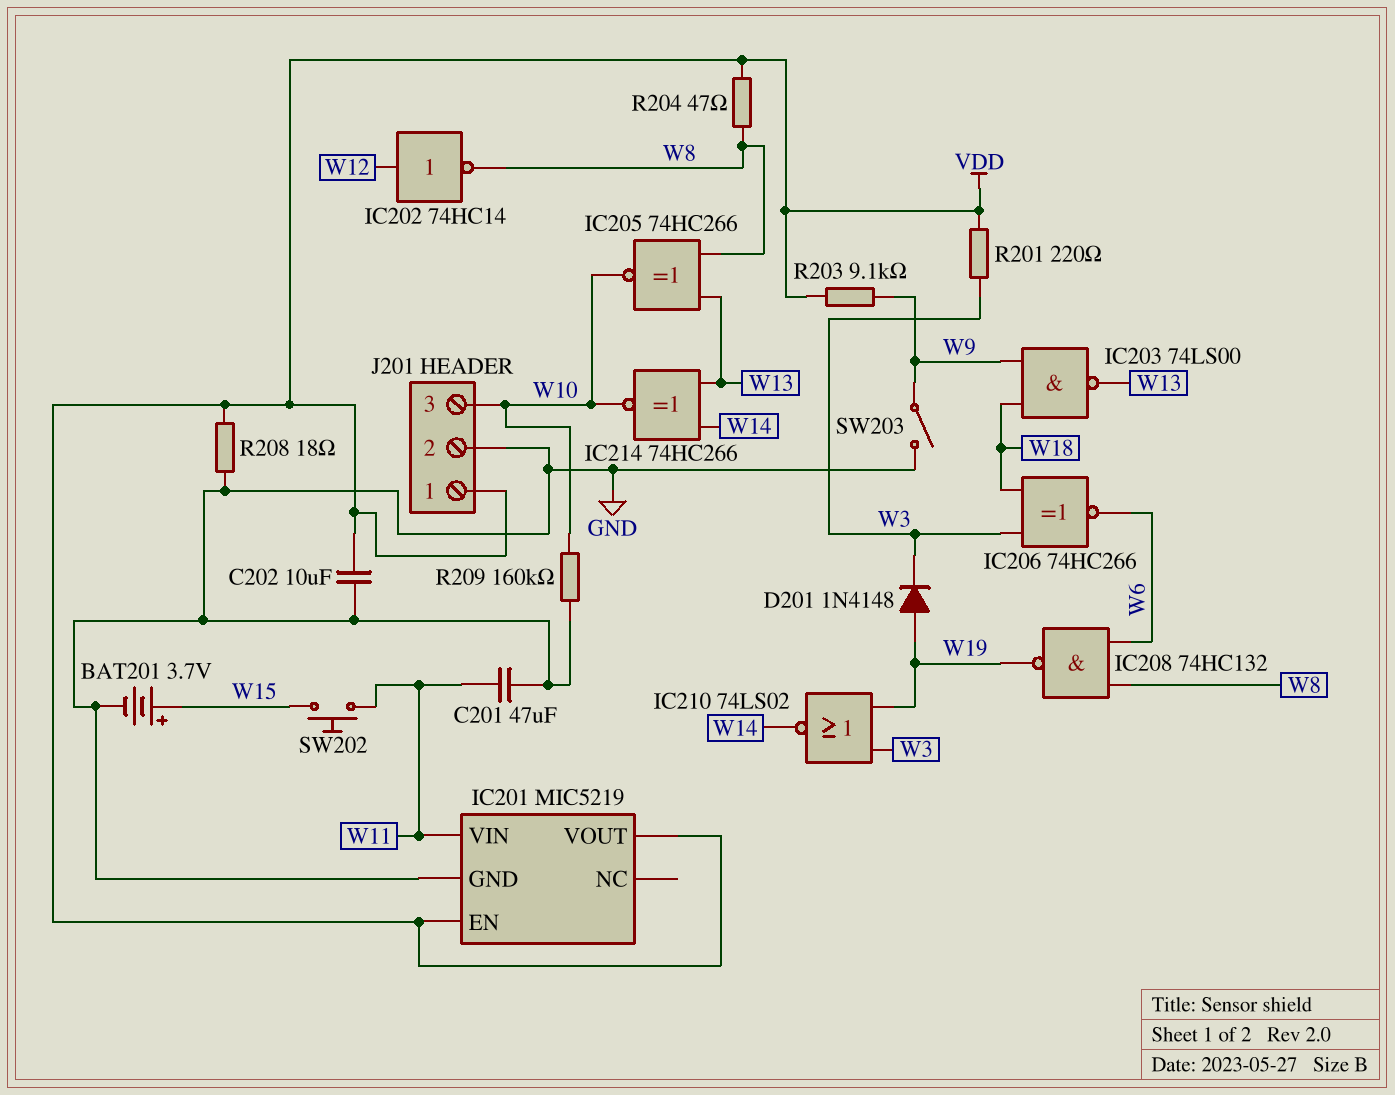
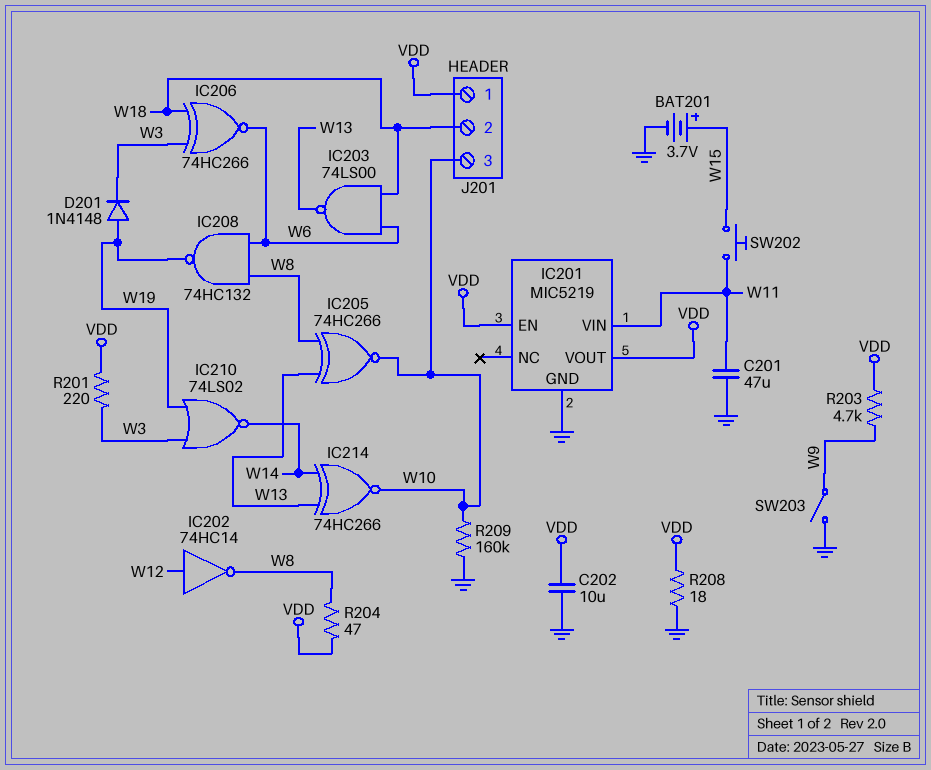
IC203: NAND 74LS00 (in W9, in W18, out W13) -> NAND 74LS00 (in W6, in W18, out W13)
J201 pin 2: GND -> W18
R203: 9.1k (VDD, W9) -> 4.7k (VDD, W9)

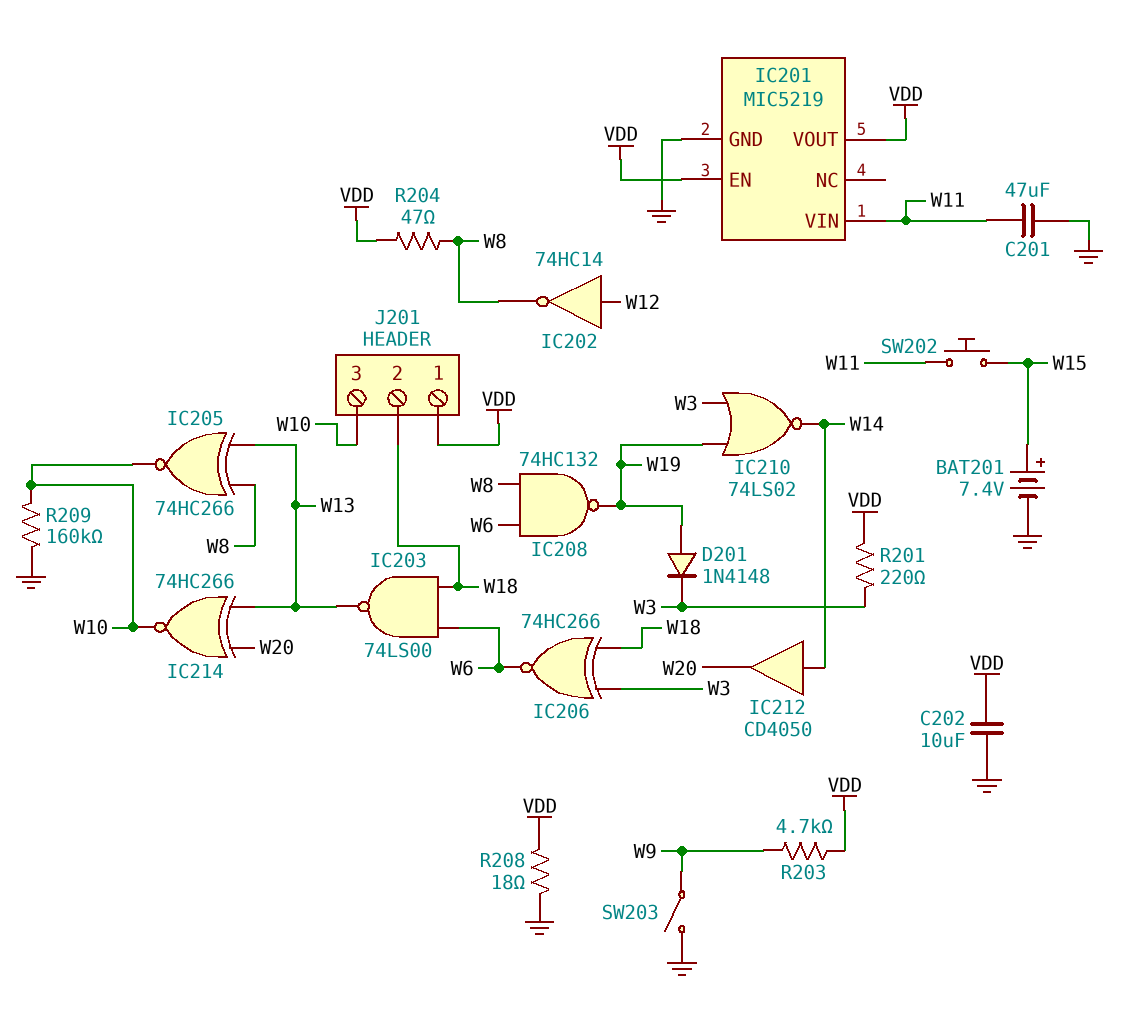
BAT201: 3.7V (plus W15, minus GND) -> 7.4V (plus W15, minus GND)
IC212: none -> buffer CD4050 (in W14, out W20)
IC214: XNOR 74HC266 (in W13, in W14, out W10) -> XNOR 74HC266 (in W13, in W20, out W10)

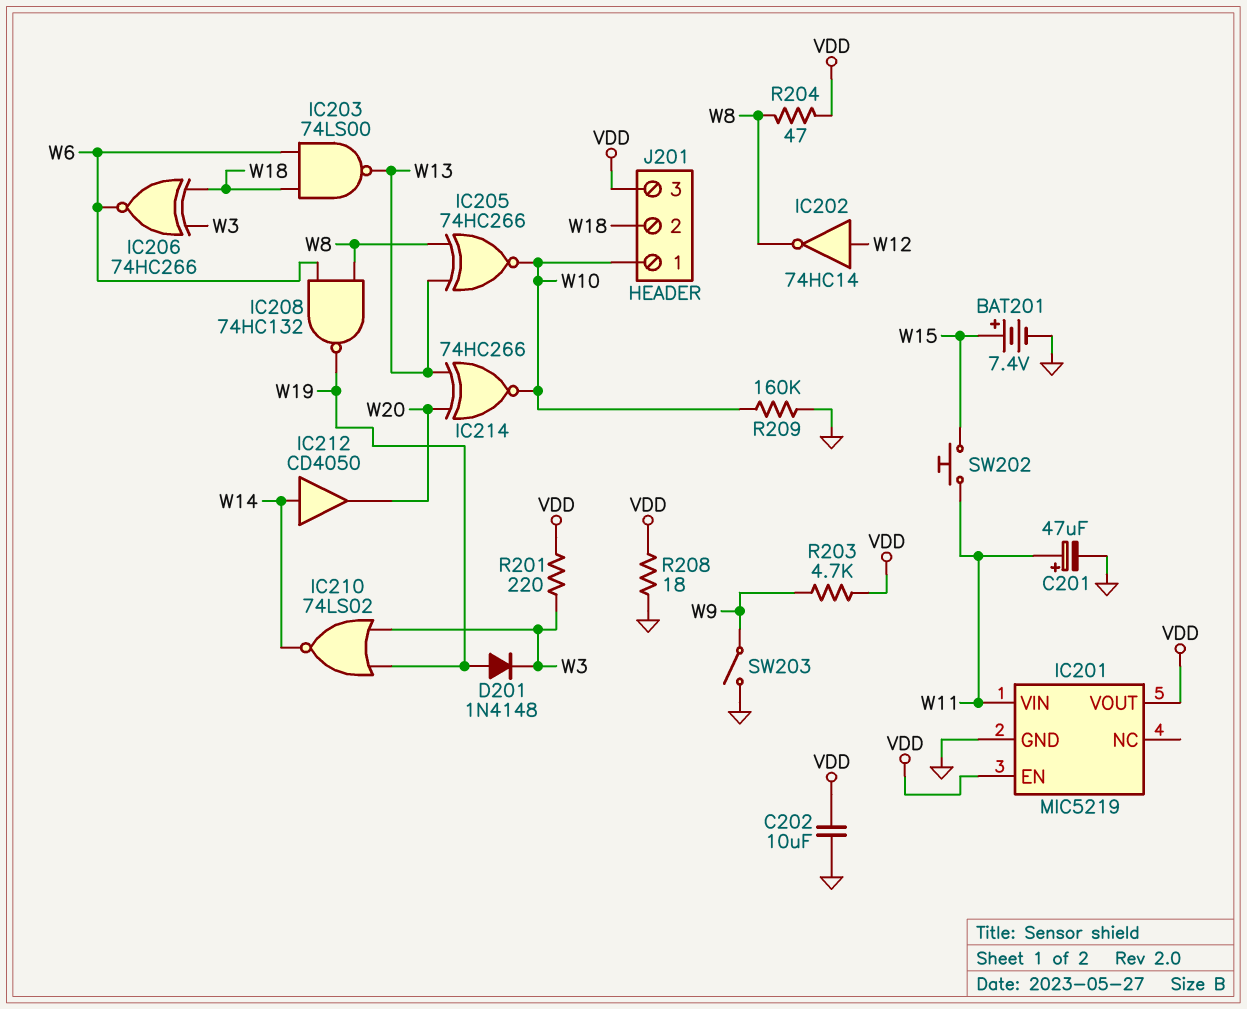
C201: 47uF (GND, W11) -> 47uF (plus W11, minus GND)
J201 pin 1: VDD -> W10
J201 pin 3: W10 -> VDD

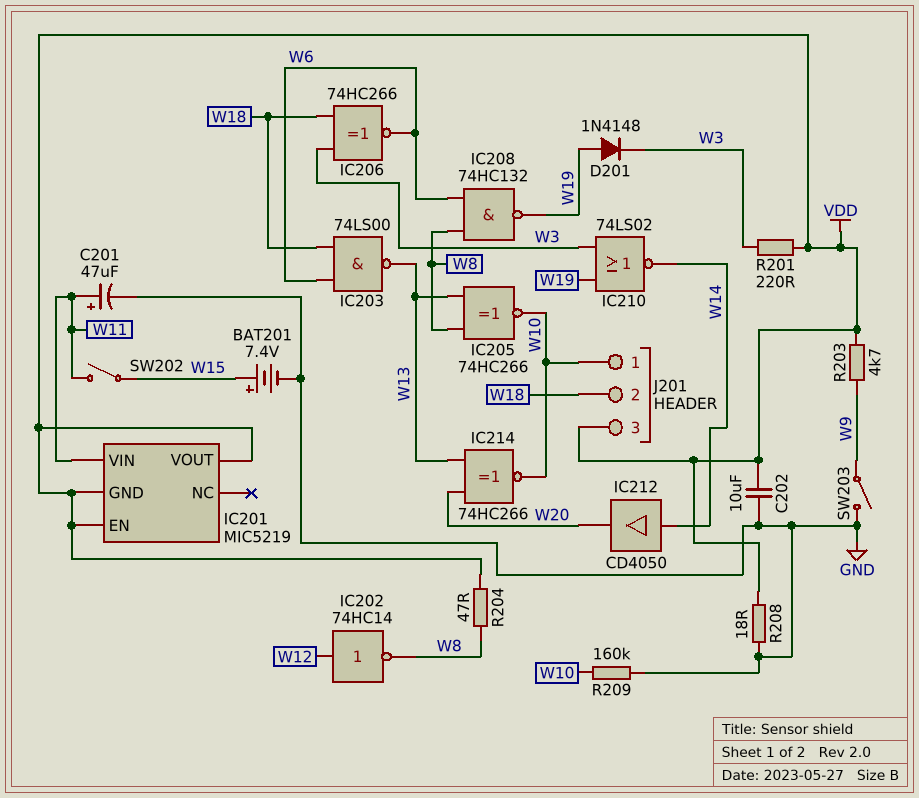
IC201 pin GND: GND -> VDD
SW202: button (W11, W15) -> switch (W11, W15)

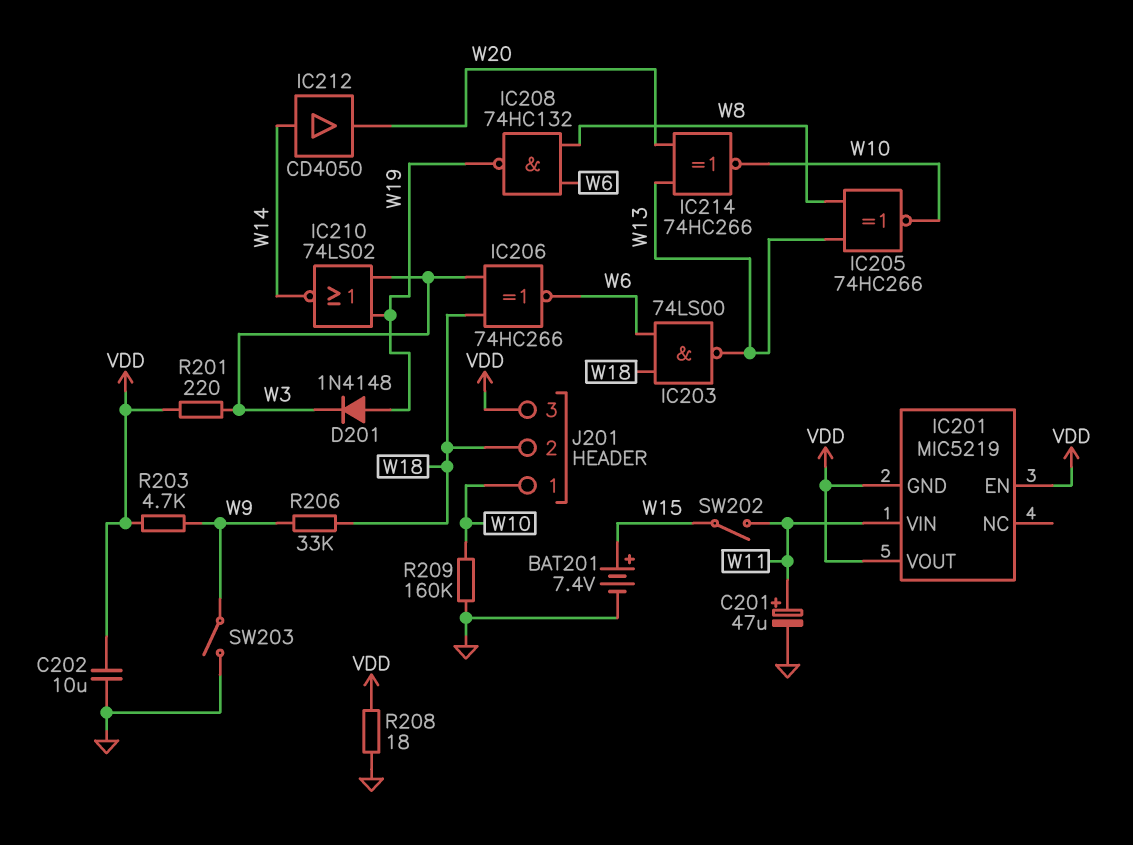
IC202: NOT 74HC14 (in W12, out W8) -> none
R204: 47 (VDD, W8) -> none
R206: none -> 33k (W9, W18)

